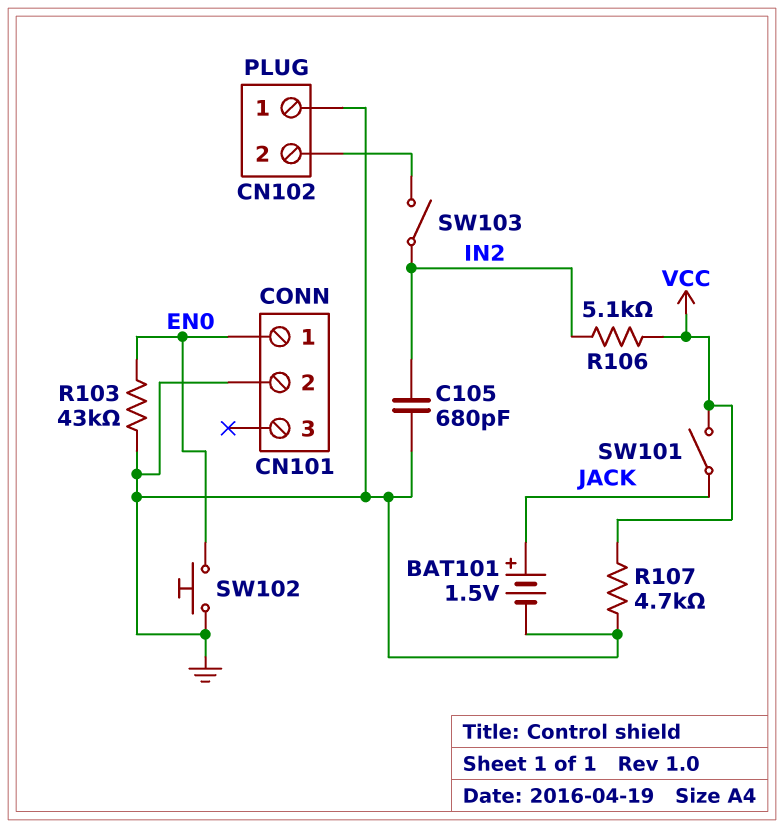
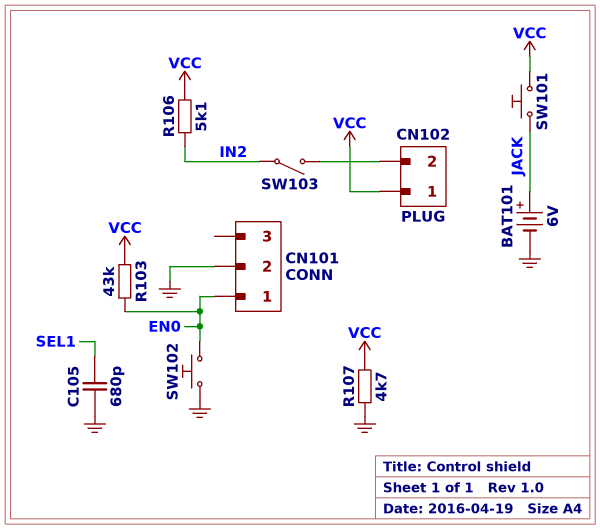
BAT101: 1.5V (plus JACK, minus GND) -> 6V (plus JACK, minus GND)
C105: 680pF (GND, IN2) -> 680pF (GND, SEL1)
CN102 pin 1: GND -> VCC
R103: 43k (EN0, GND) -> 43k (EN0, VCC)
SW101: switch (JACK, VCC) -> button (JACK, VCC)

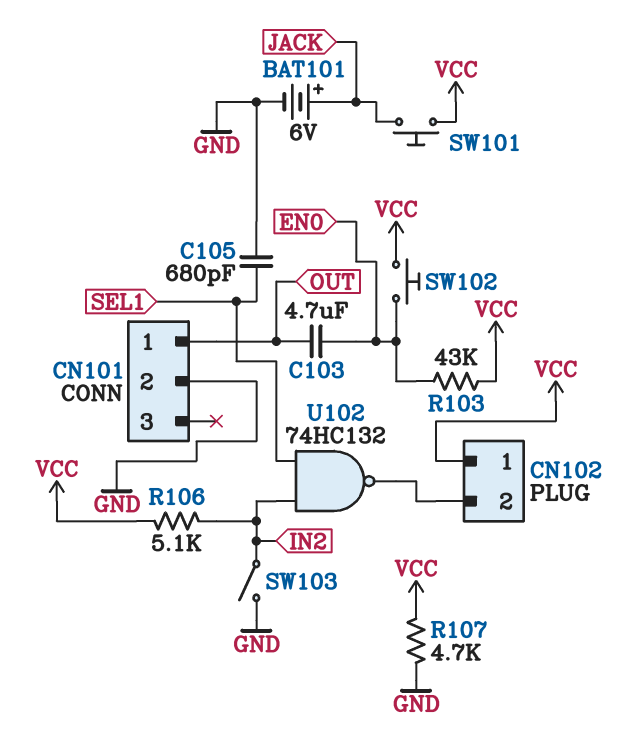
C103: none -> 4.7uF (EN0, OUT)
CN101 pin 1: EN0 -> OUT
SW102: button (EN0, GND) -> button (EN0, VCC)
SW103: switch (CN102/2, IN2) -> switch (GND, IN2)
U102: none -> NAND 74HC132 (in IN2, in SEL1, out CN102/2)

